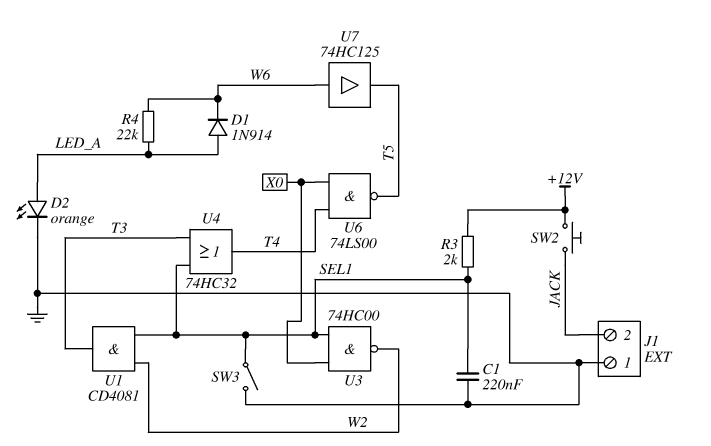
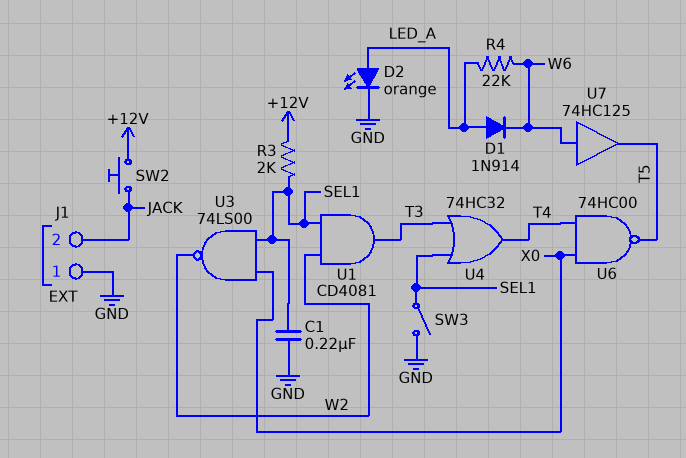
U3: NAND 74HC00 (in SEL1, in X0, out W2) -> NAND 74LS00 (in SEL1, in X0, out W2)
U6: NAND 74LS00 (in T4, in X0, out T5) -> NAND 74HC00 (in T4, in X0, out T5)

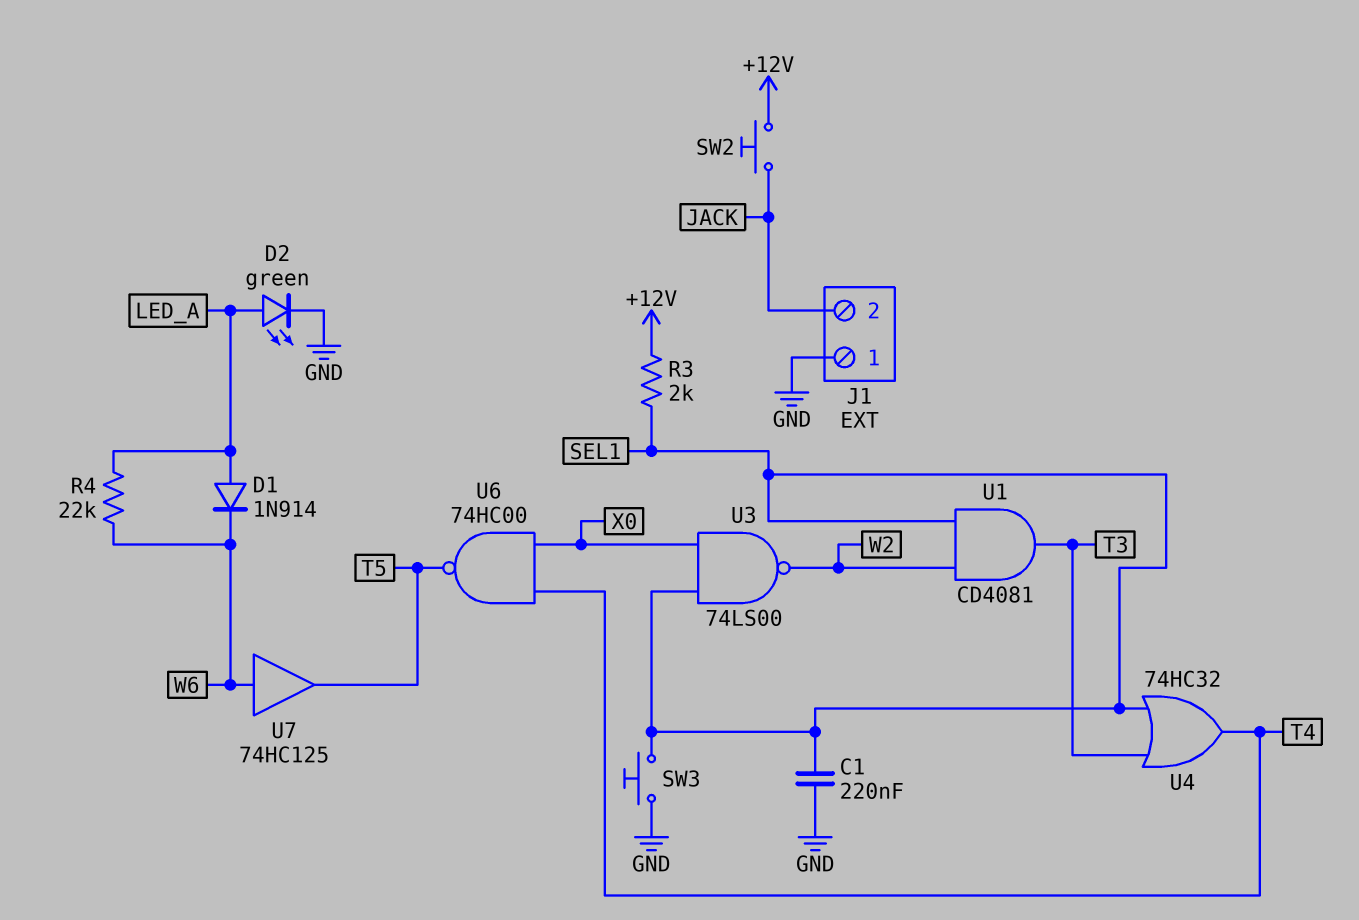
D2: LED orange (A LED_A, K GND) -> LED green (A LED_A, K GND)
SW3: switch (GND, SEL1) -> button (GND, SEL1)

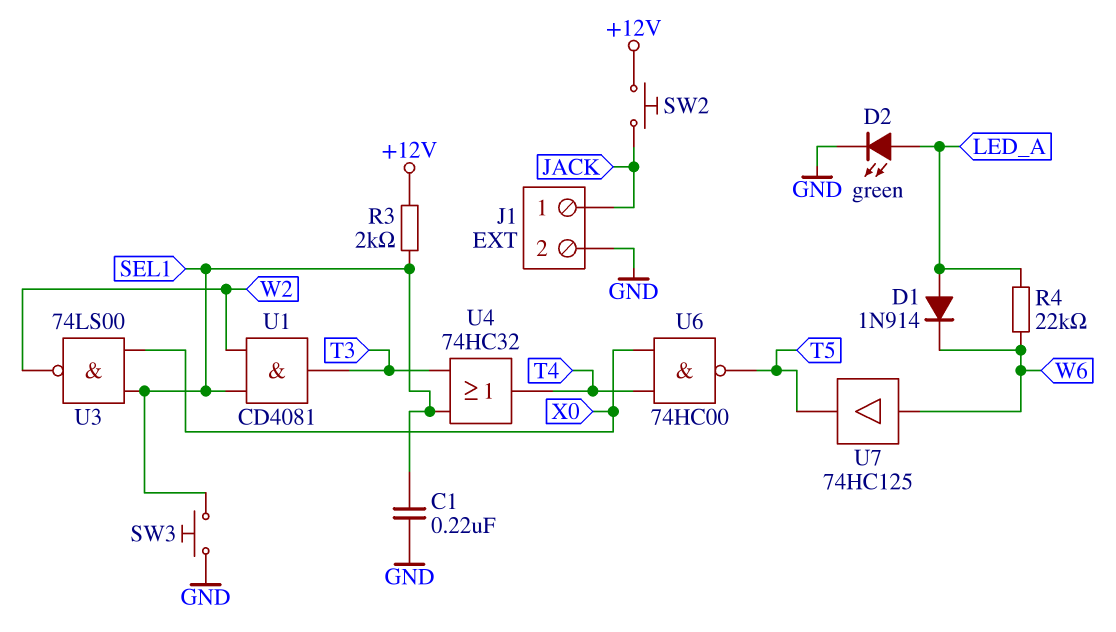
J1 pin 1: GND -> JACK
J1 pin 2: JACK -> GND

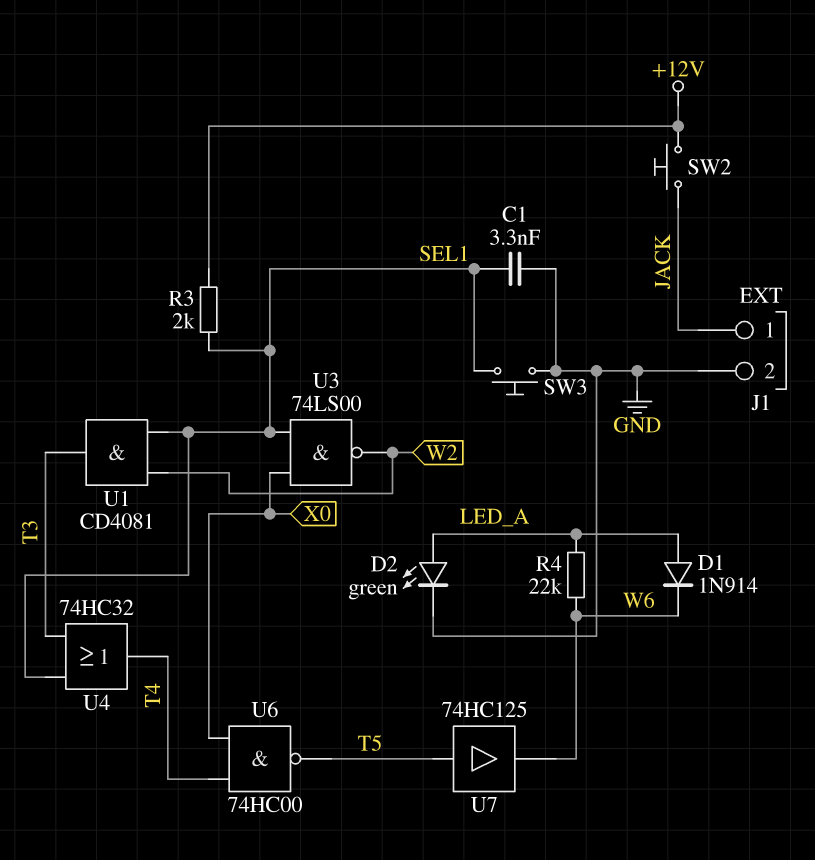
C1: 220nF (GND, SEL1) -> 3.3nF (GND, SEL1)
U7: buffer 74HC125 (in W6, out T5) -> buffer 74HC125 (in T5, out W6)

